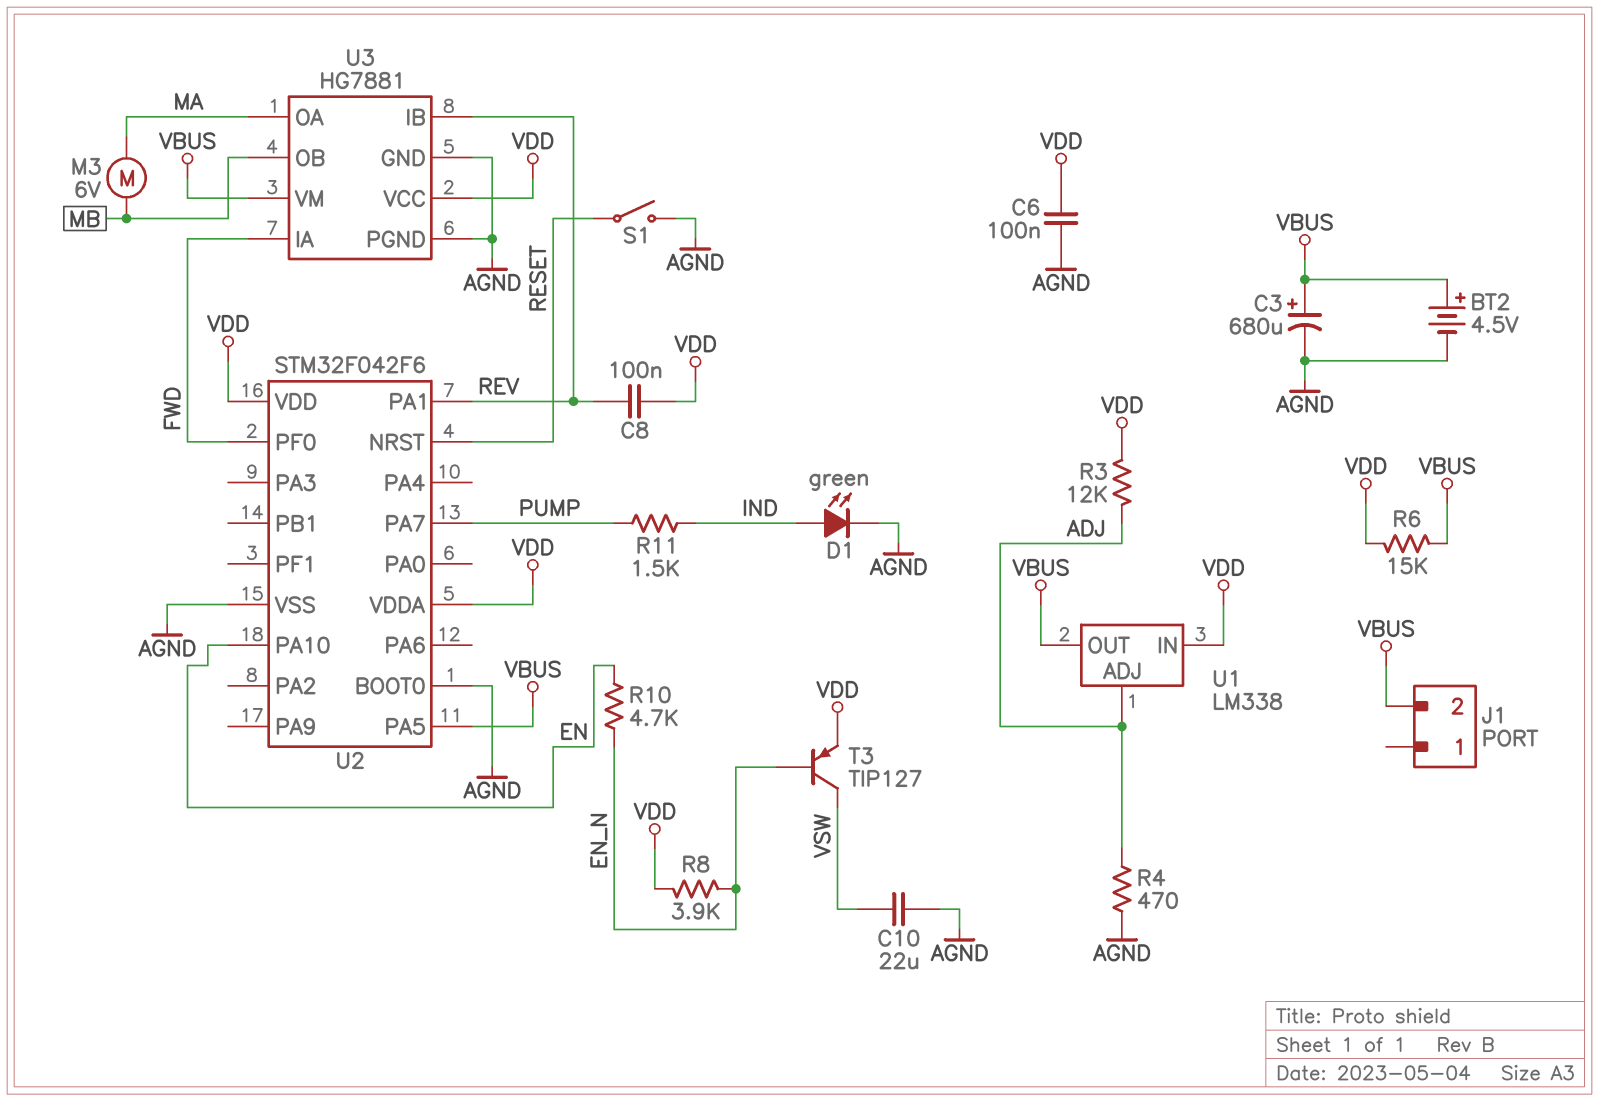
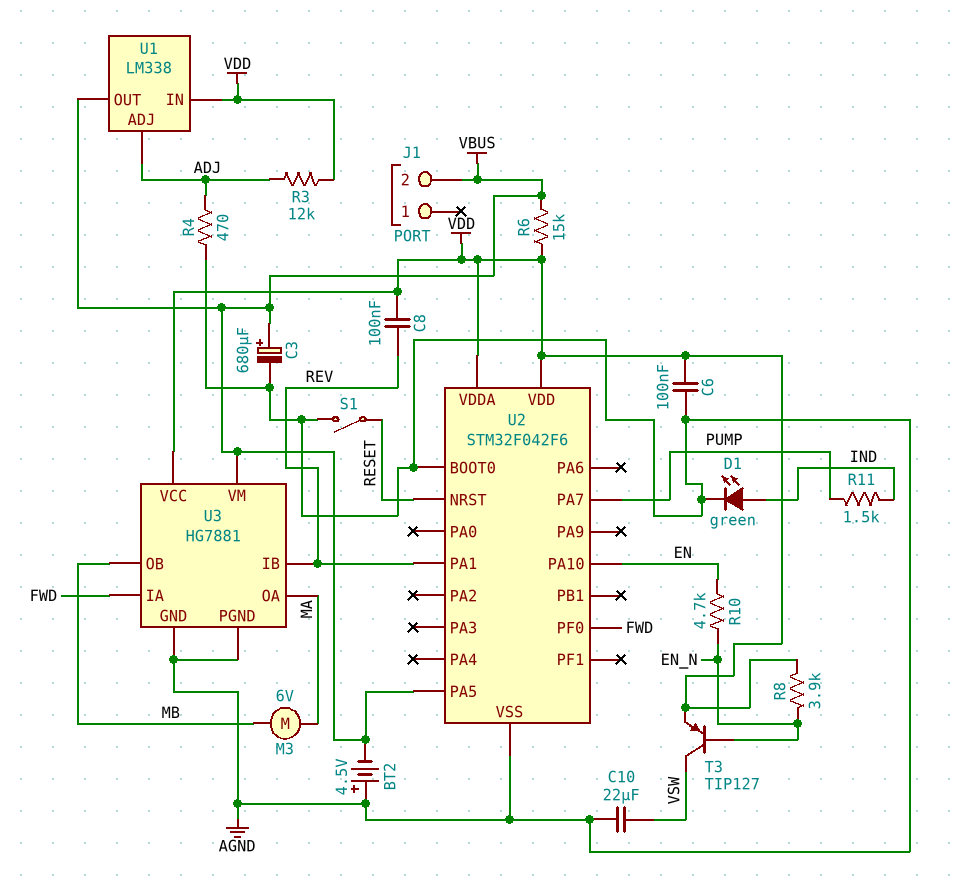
BT2: 4.5V (plus VBUS, minus AGND) -> 4.5V (plus AGND, minus VBUS)

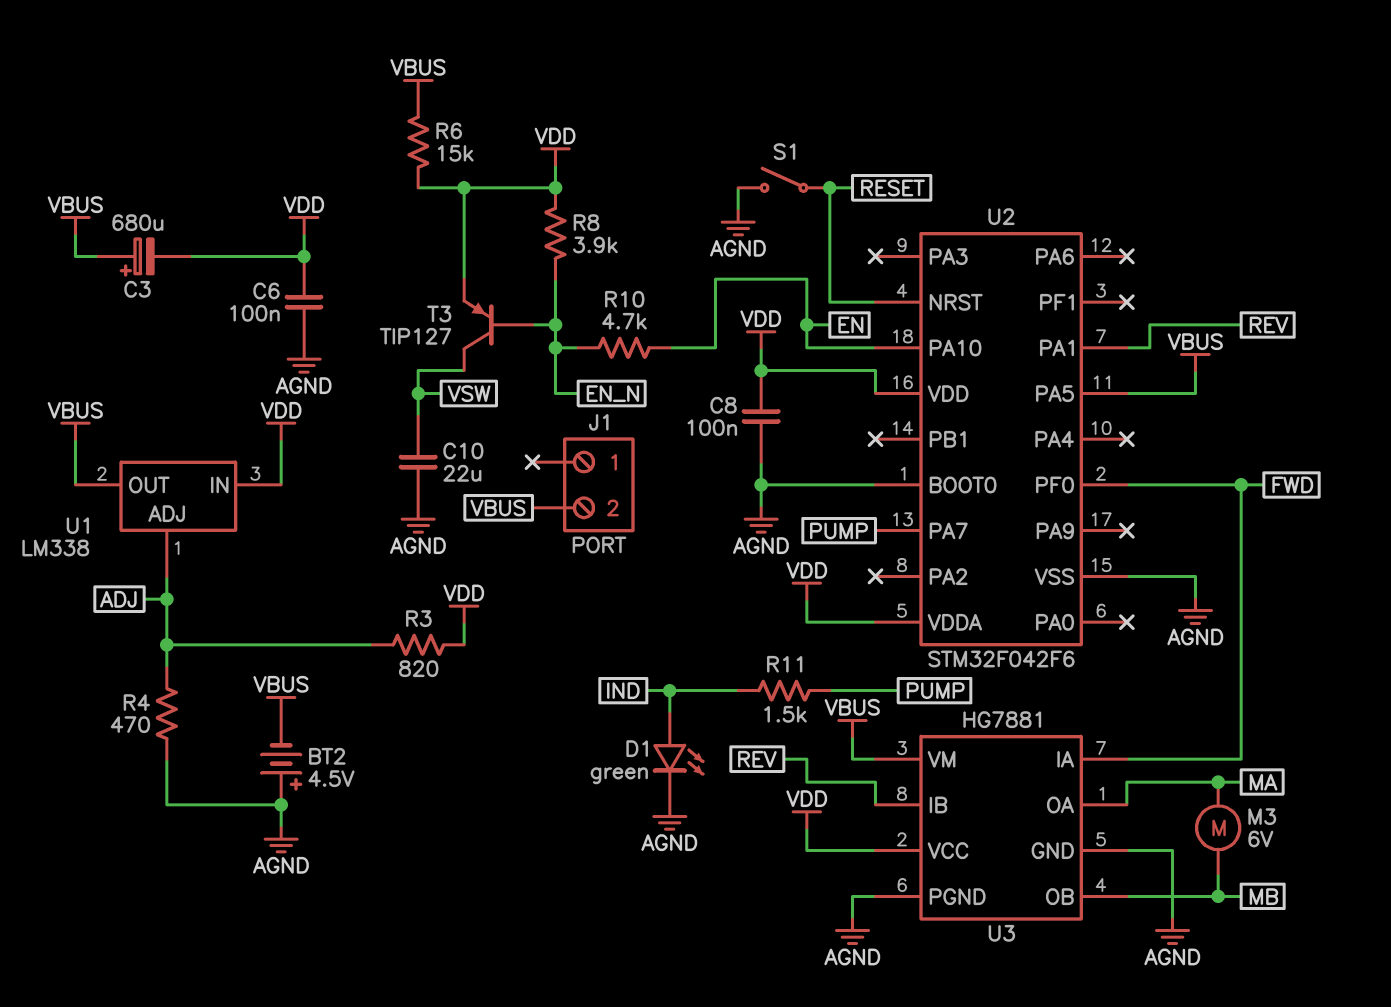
C3: 680uF (plus VBUS, minus AGND) -> 680uF (plus VBUS, minus VDD)
C8: 100nF (REV, VDD) -> 100nF (AGND, VDD)
R3: 12k (ADJ, VDD) -> 820 (ADJ, VDD)

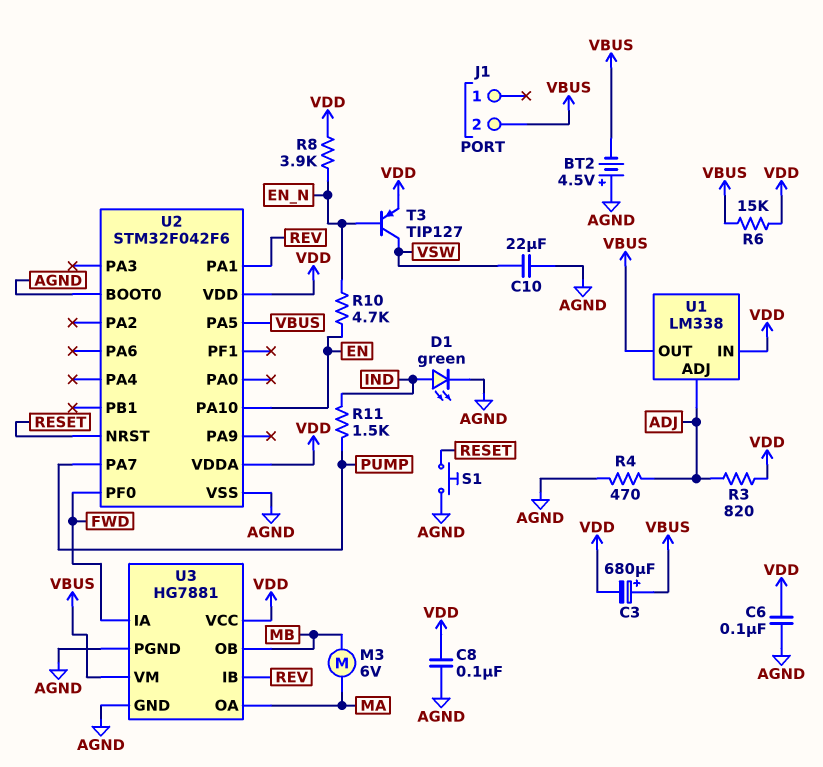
S1: switch (AGND, RESET) -> button (AGND, RESET)

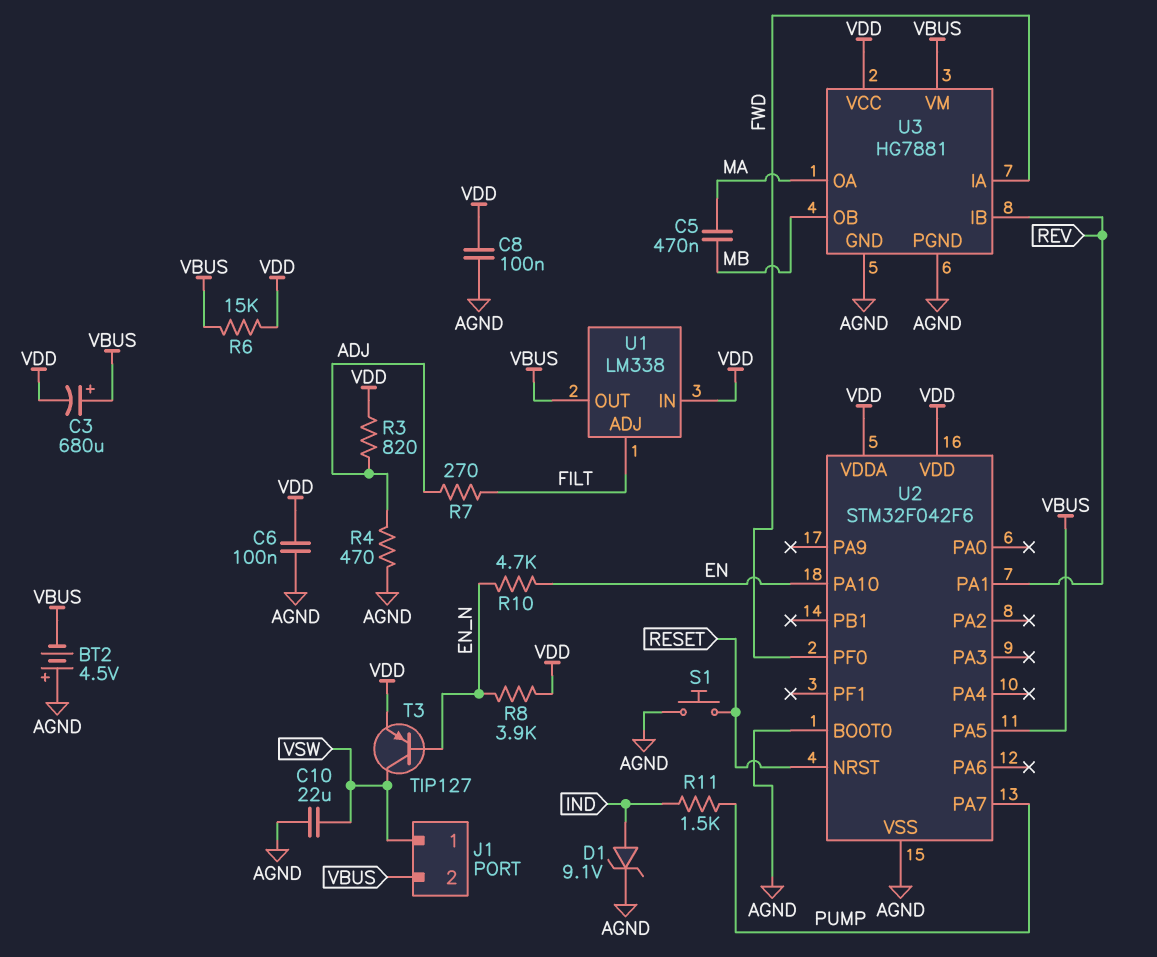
C5: none -> 470nF (MA, MB)
D1: LED green (A IND, K AGND) -> zener 9.1V (A IND, K AGND)
J1 pin 1: none -> VSW
M3: motor 6V (MA, MB) -> none
R7: none -> 270 (ADJ, FILT)
U1 pin ADJ: ADJ -> FILT

